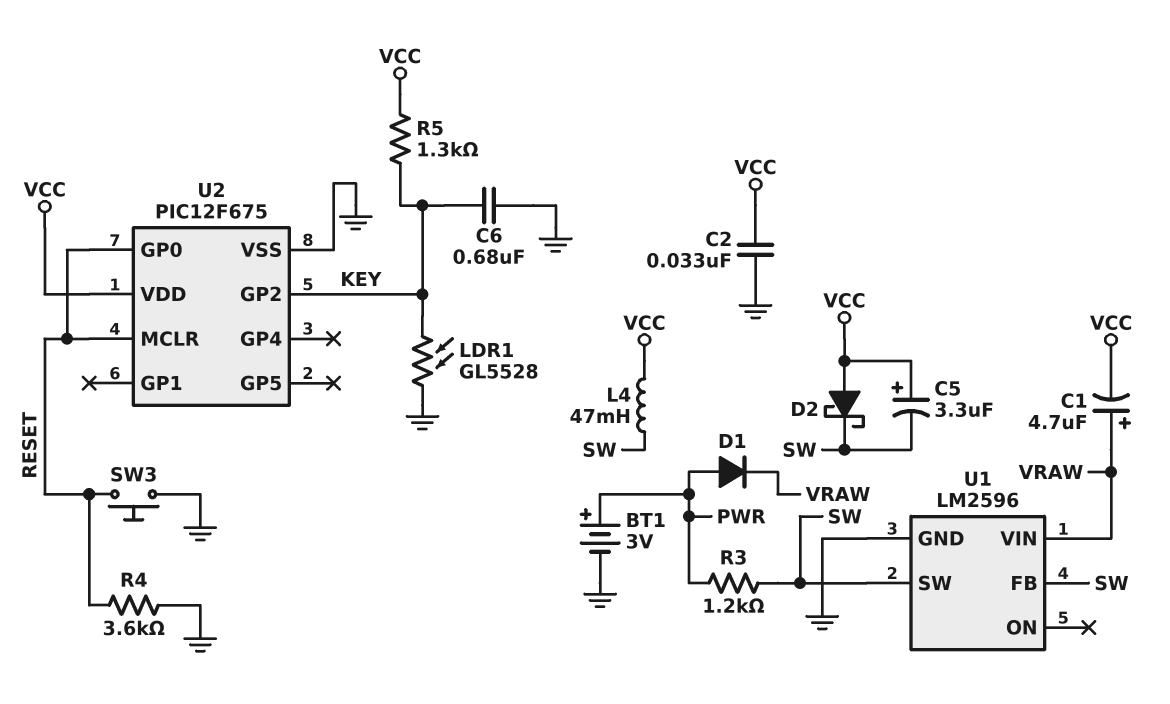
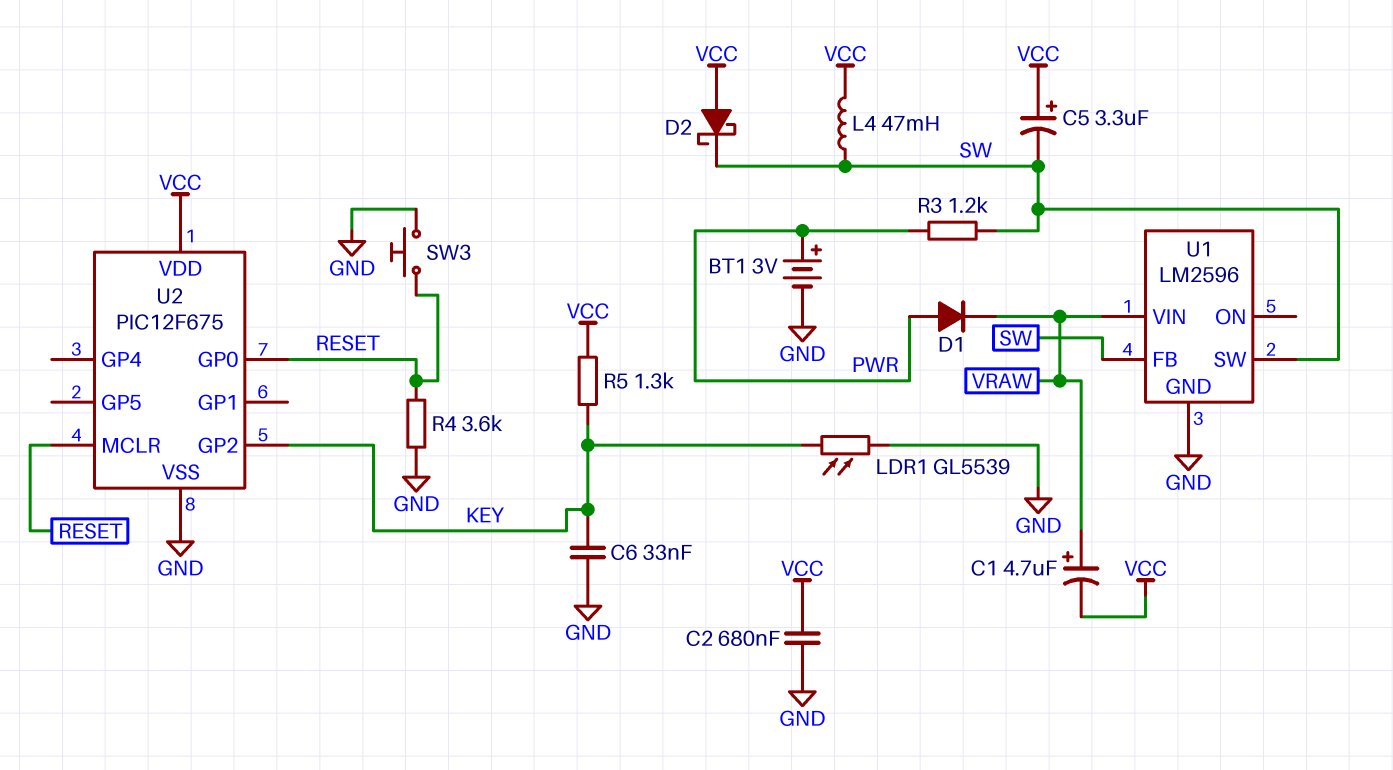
C2: 33nF (GND, VCC) -> 680nF (GND, VCC)
C6: 680nF (GND, KEY) -> 33nF (GND, KEY)
LDR1: GL5528 (GND, KEY) -> GL5539 (GND, KEY)

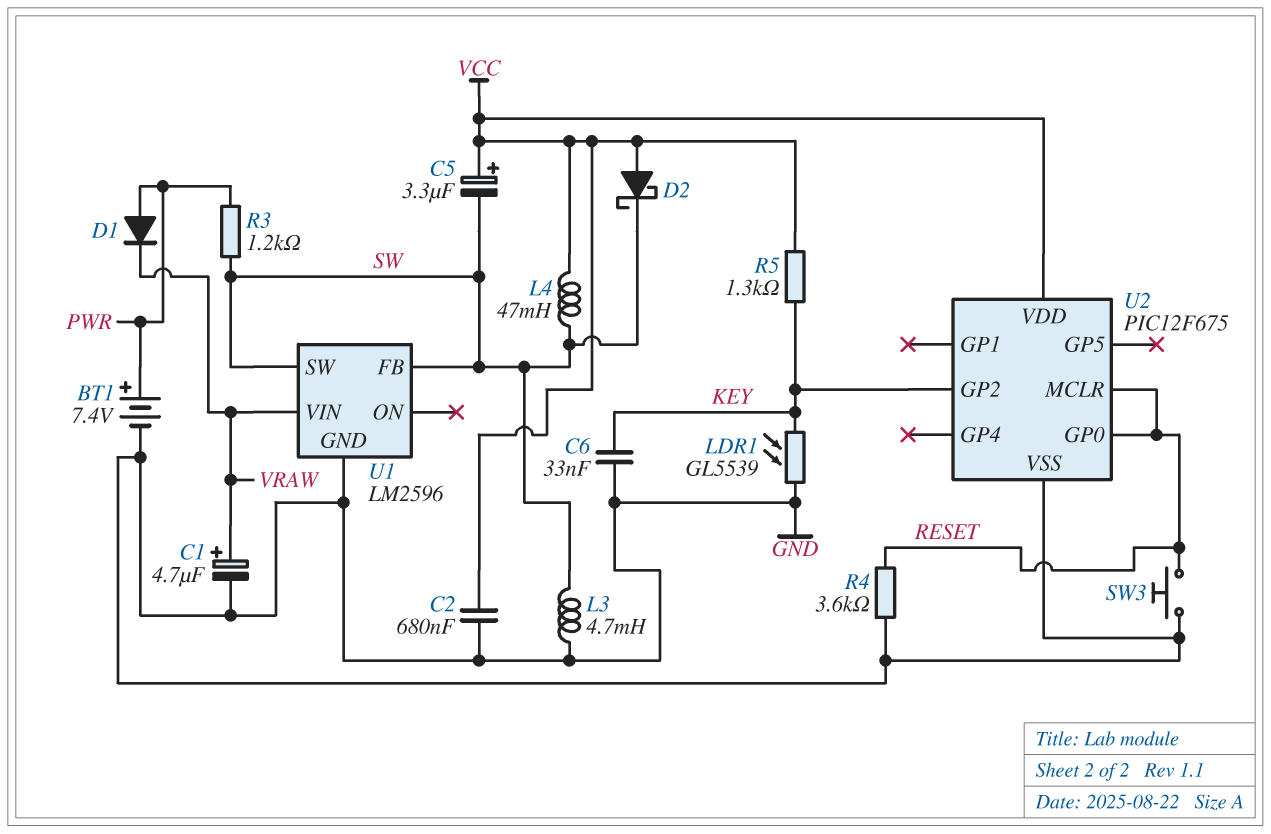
BT1: 3V (plus PWR, minus GND) -> 7.4V (plus PWR, minus GND)
C1: 4.7uF (plus VRAW, minus VCC) -> 4.7uF (plus VRAW, minus GND)
L3: none -> 4.7mH (GND, SW)

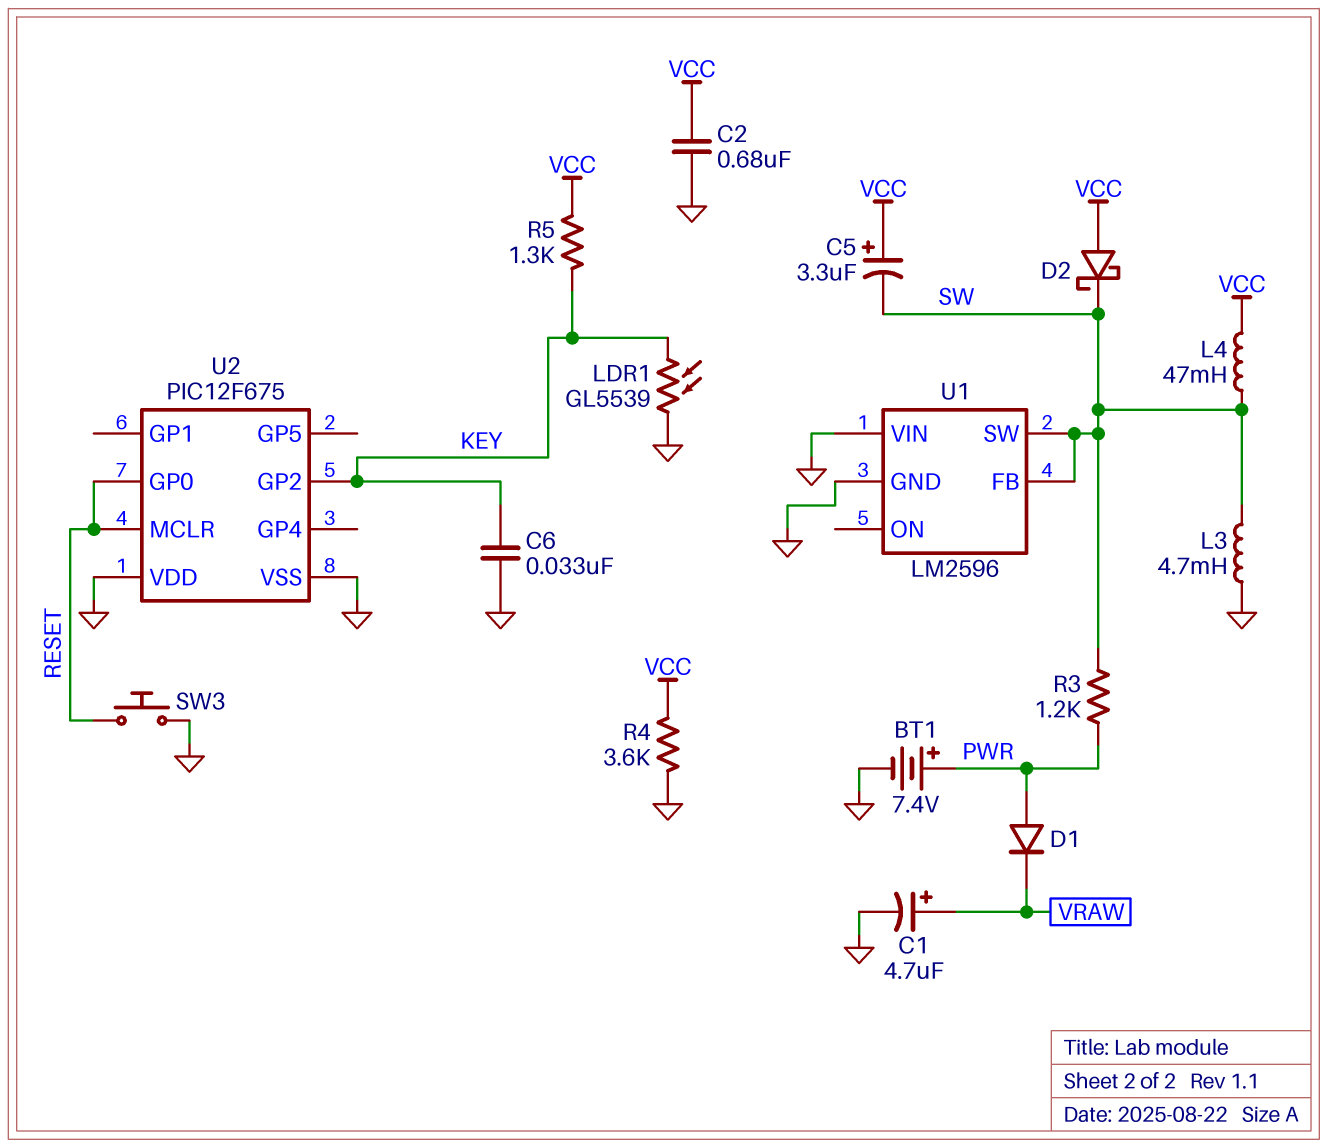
R4: 3.6k (GND, RESET) -> 3.6k (GND, VCC)
U1 pin VIN: VRAW -> GND
U2 pin VDD: VCC -> GND

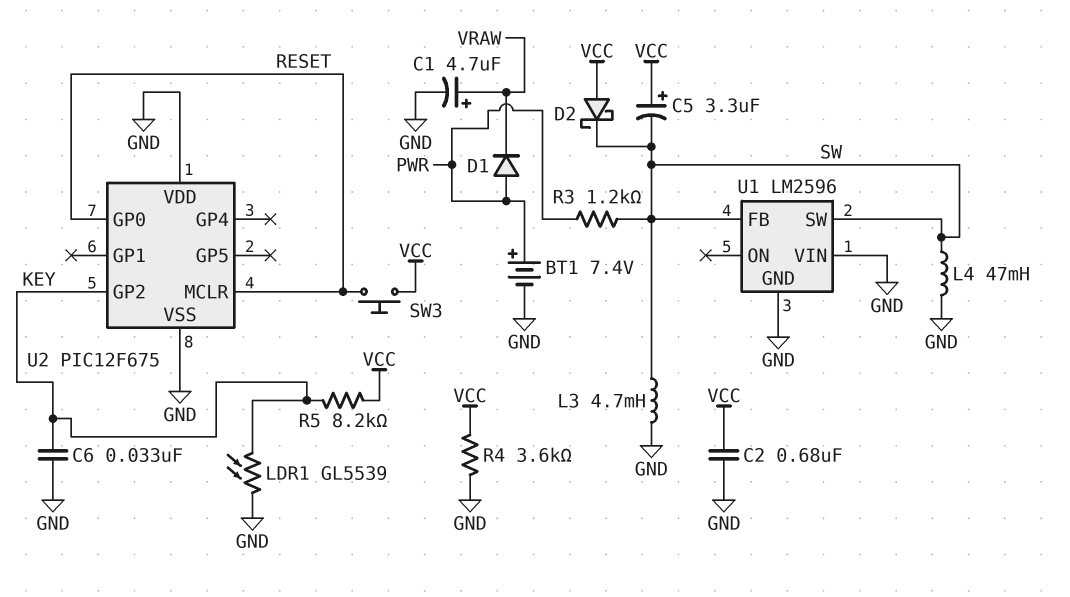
L4: 47mH (SW, VCC) -> 47mH (GND, SW)
R5: 1.3k (KEY, VCC) -> 8.2k (KEY, VCC)
SW3: button (GND, RESET) -> button (RESET, VCC)

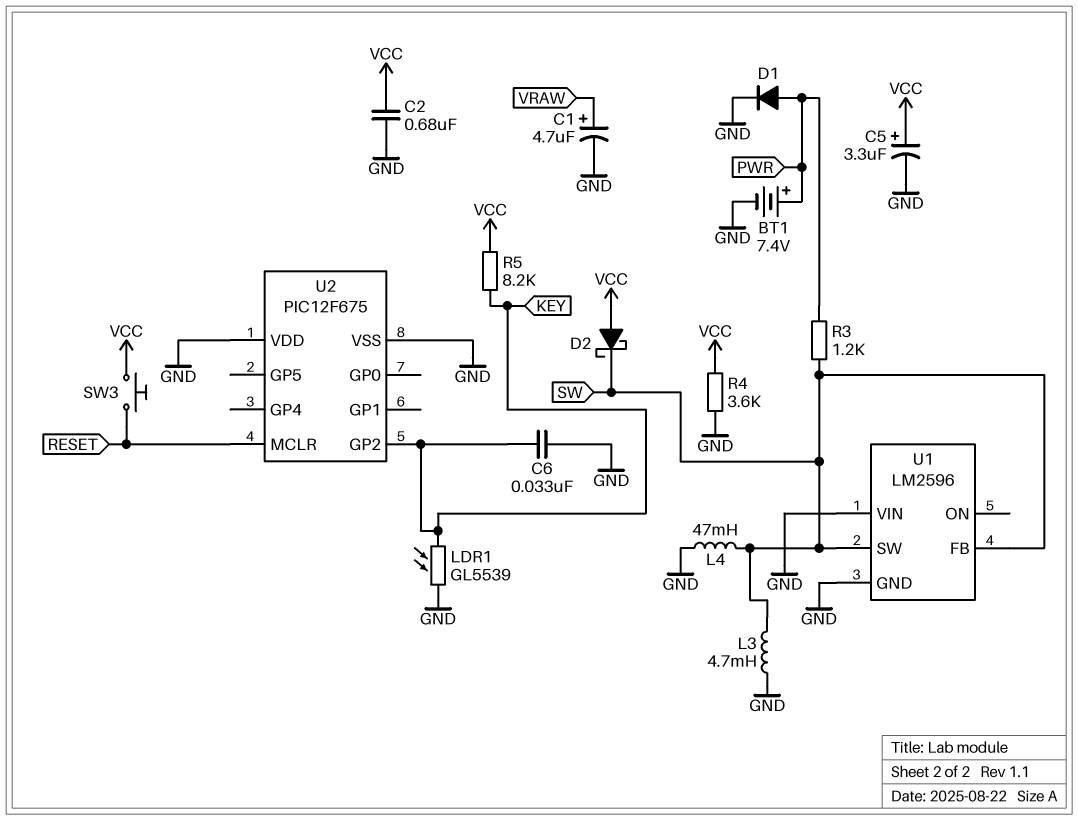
C5: 3.3uF (plus VCC, minus SW) -> 3.3uF (plus VCC, minus GND)
D1: diode (A PWR, K VRAW) -> diode (A PWR, K GND)
U2 pin GP0: RESET -> none

